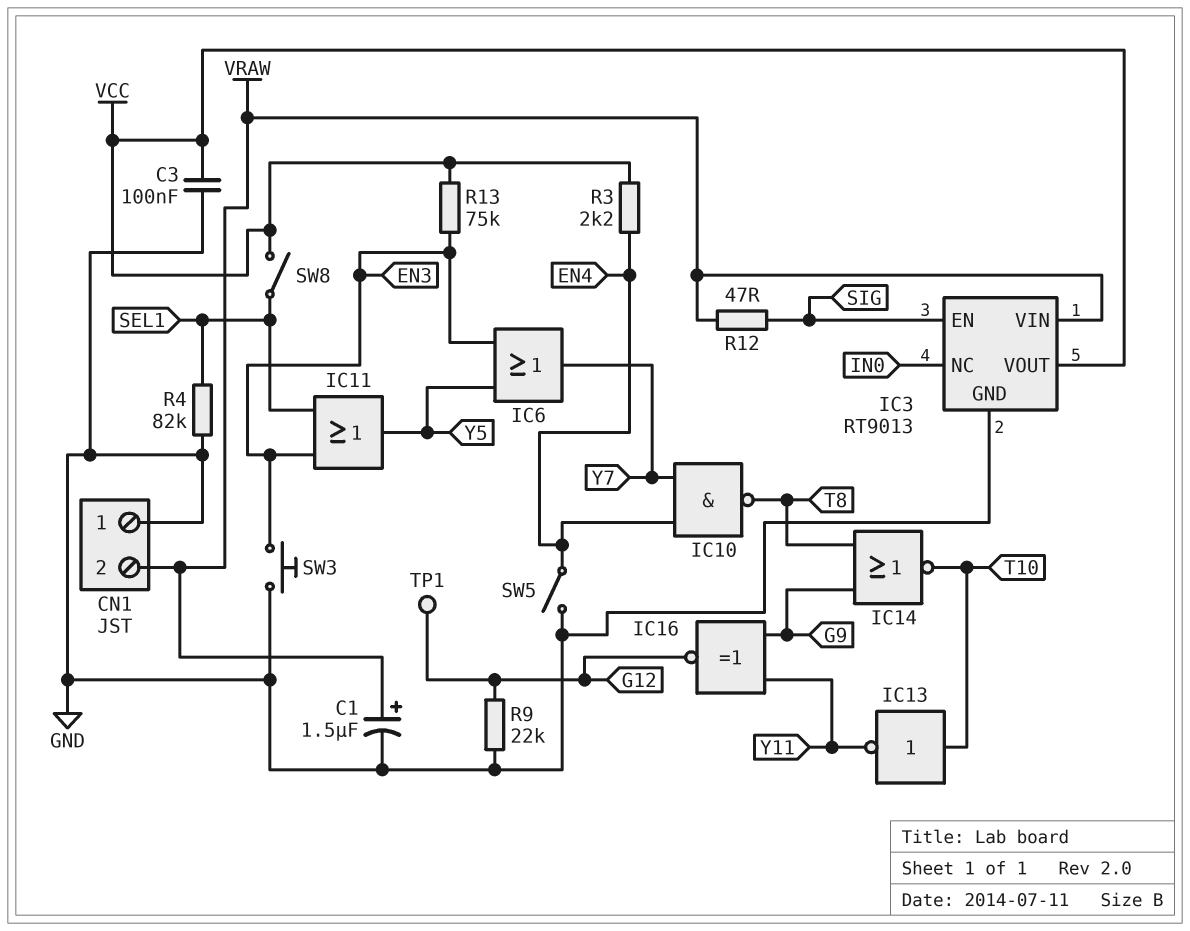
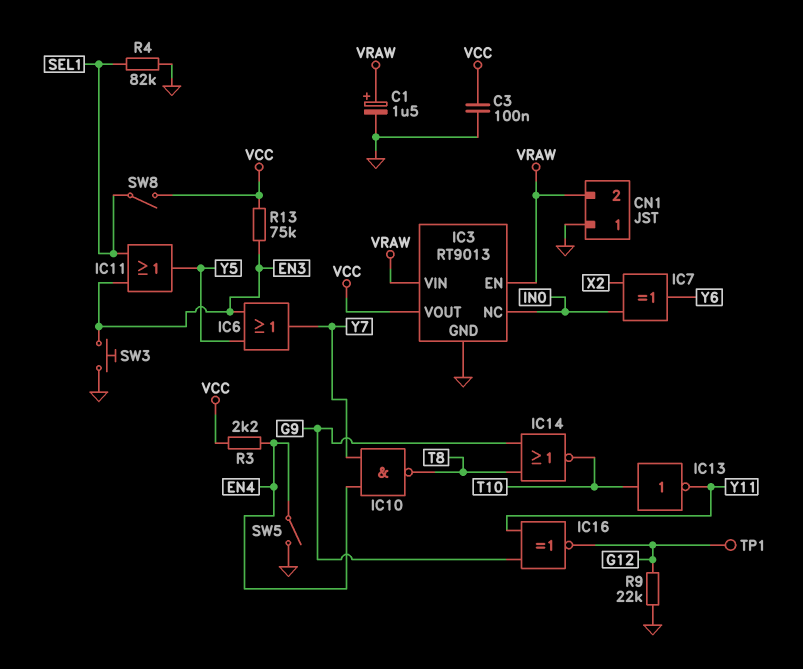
IC3 pin EN: SIG -> VRAW
IC7: none -> XOR (in IN0, in X2, out Y6)
R12: 47 (SIG, VRAW) -> none

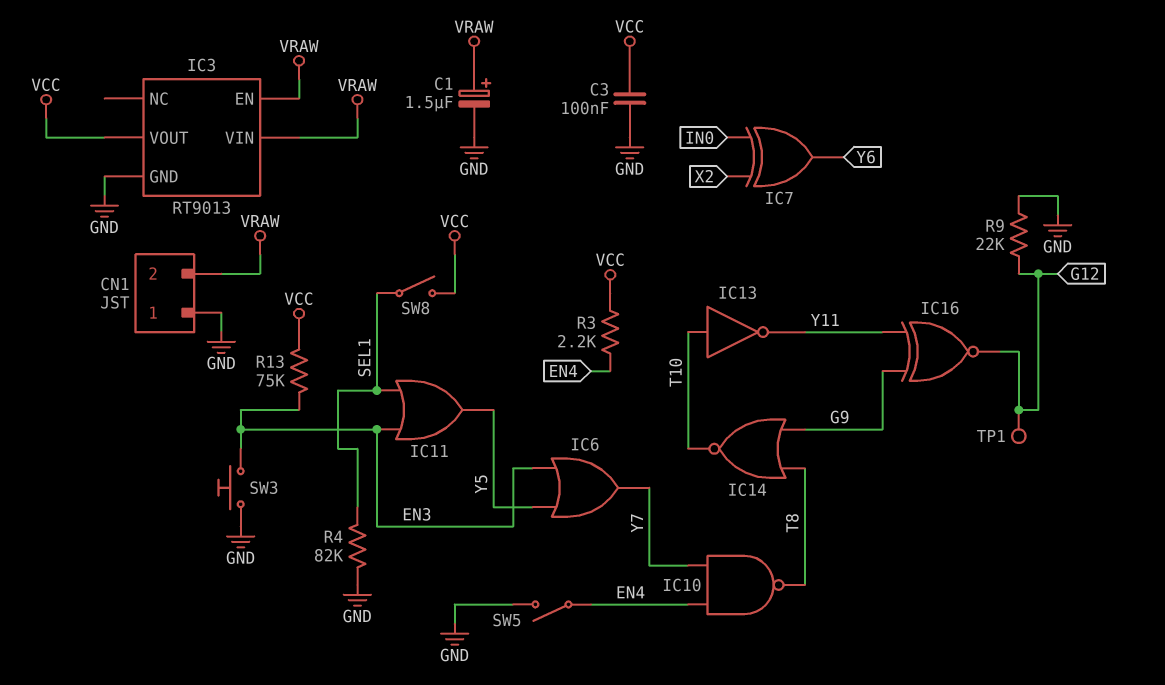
IC3 pin NC: IN0 -> none

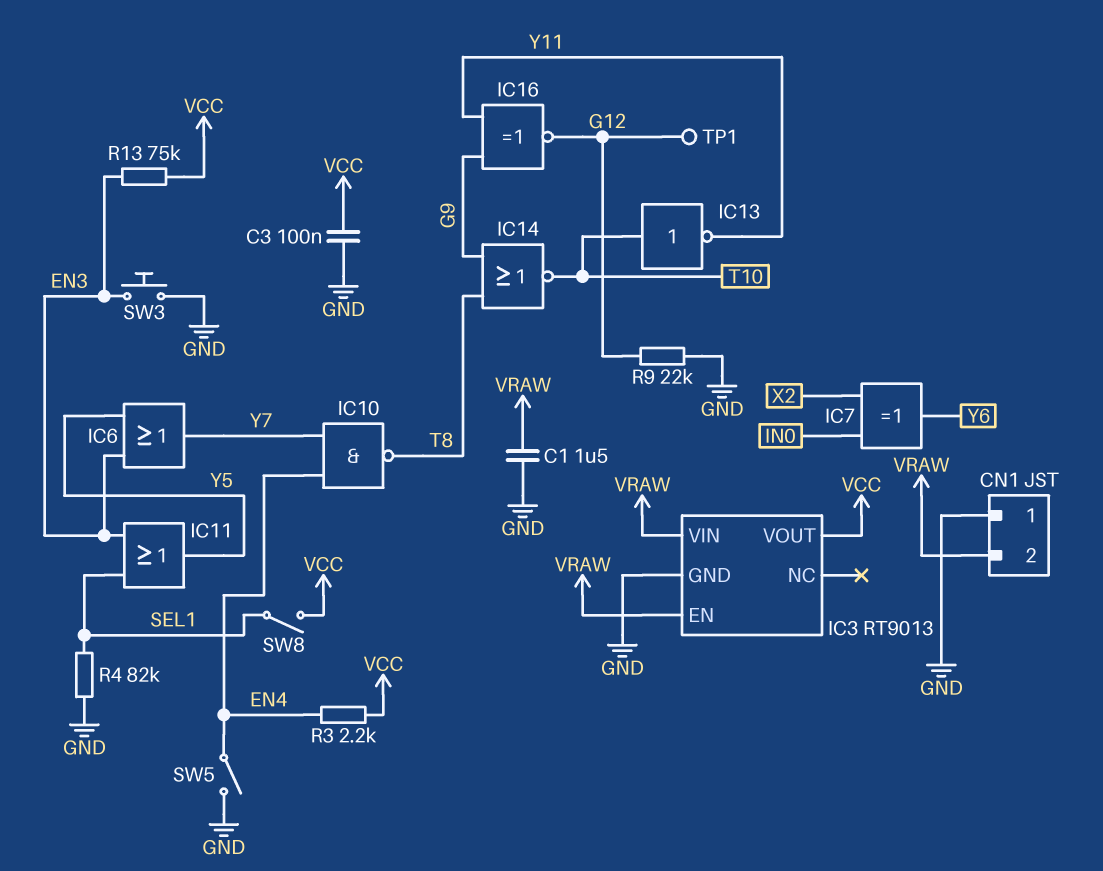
C1: 1.5uF (plus VRAW, minus GND) -> 1.5uF (GND, VRAW)

